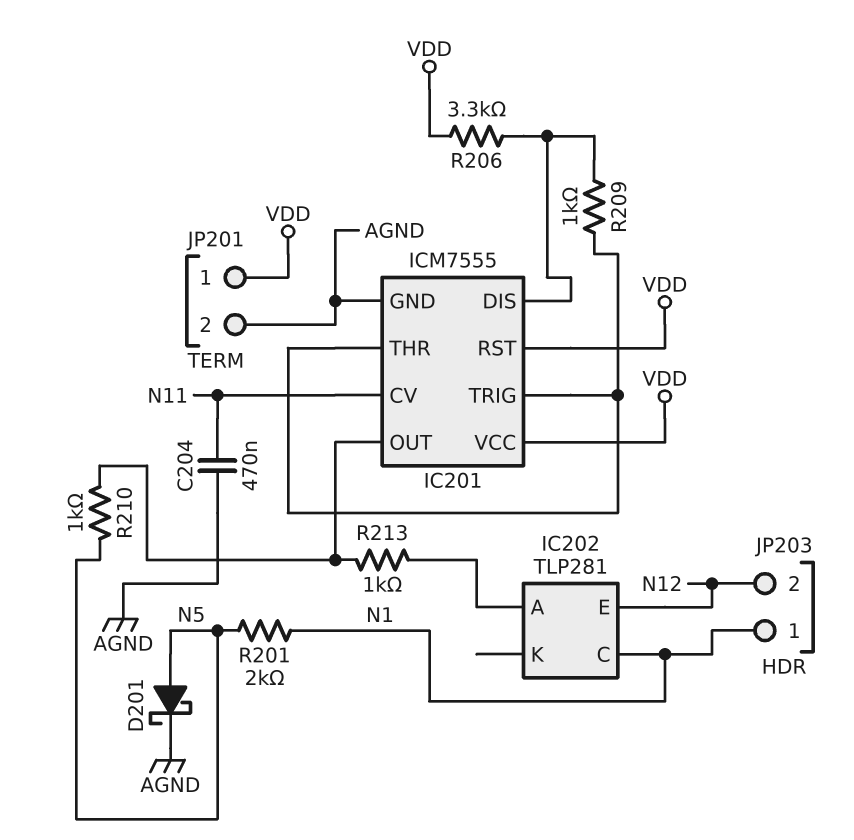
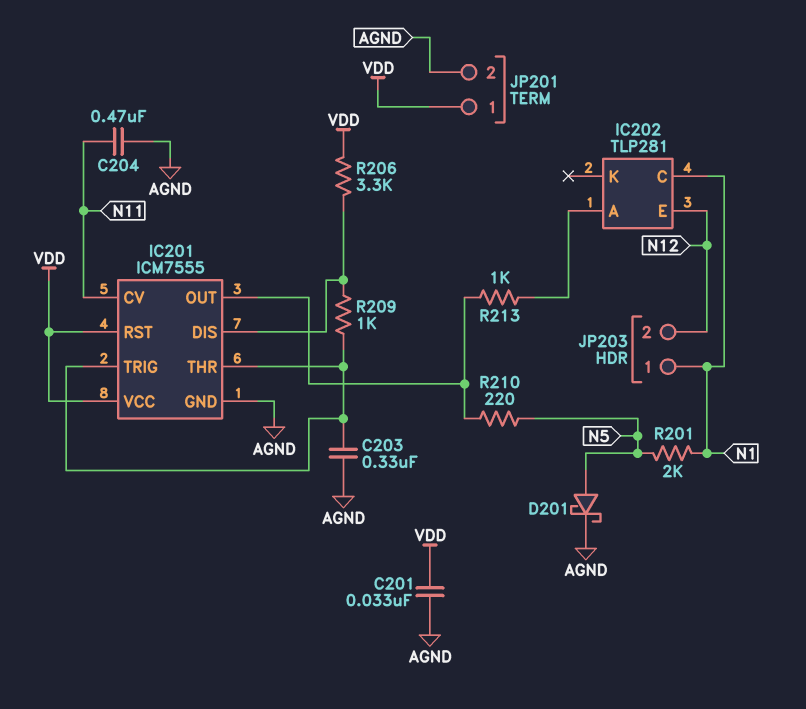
C201: none -> 33nF (AGND, VDD)
C203: none -> 330nF (AGND, IC201/THR)
R210: 1k (IC201/OUT, N5) -> 220 (IC201/OUT, N5)

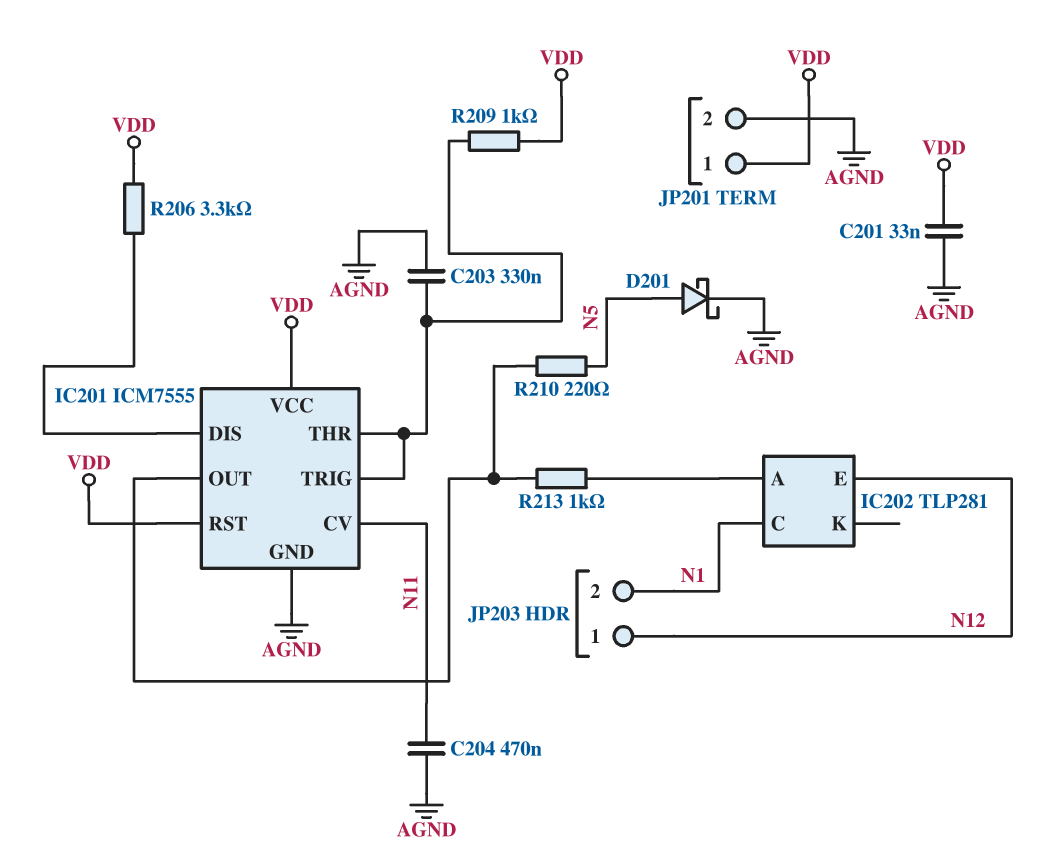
JP203 pin 1: N1 -> N12
JP203 pin 2: N12 -> N1
R201: 2k (N1, N5) -> none
R209: 1k (IC201/DIS, IC201/THR) -> 1k (IC201/THR, VDD)

